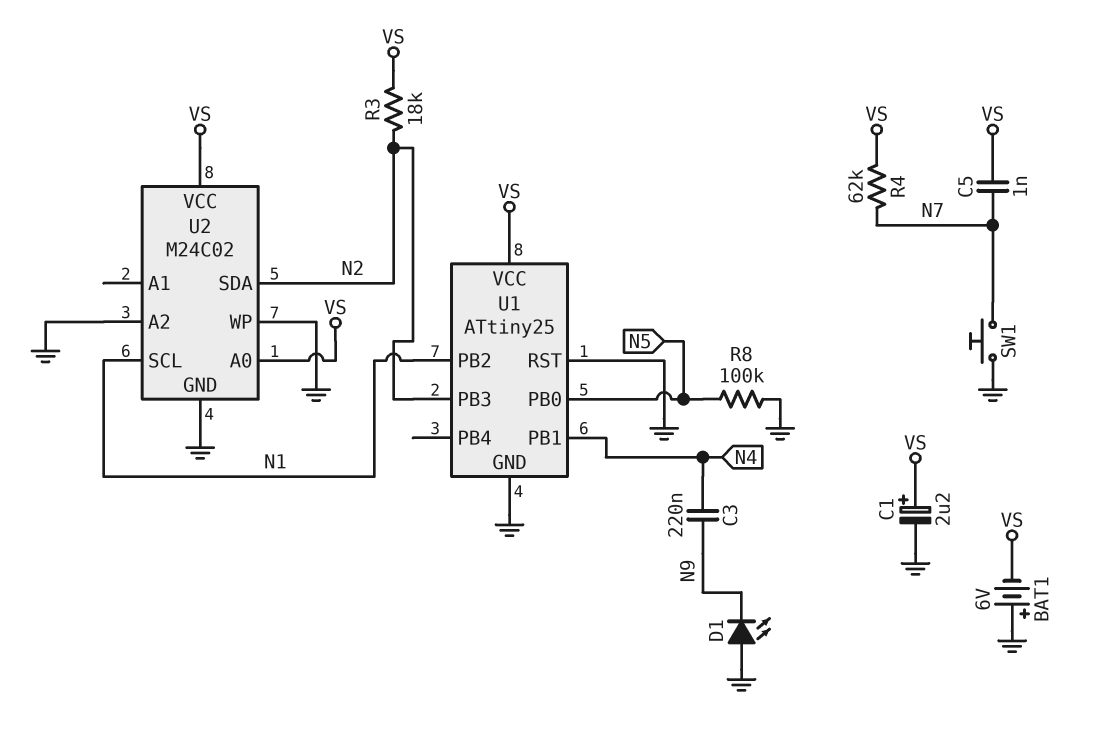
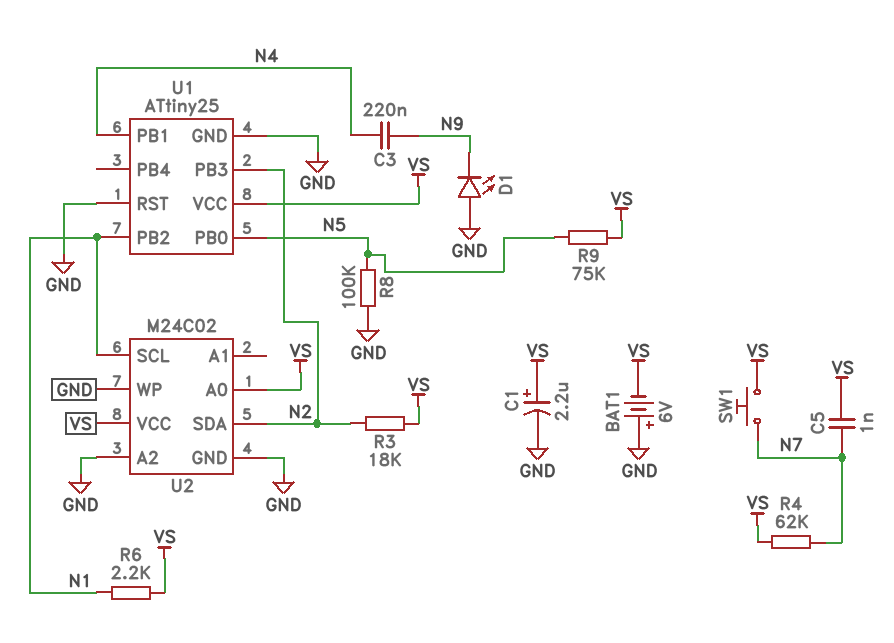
R6: none -> 2.2k (N1, VS)
R9: none -> 75k (N5, VS)
SW1: button (GND, N7) -> button (N7, VS)

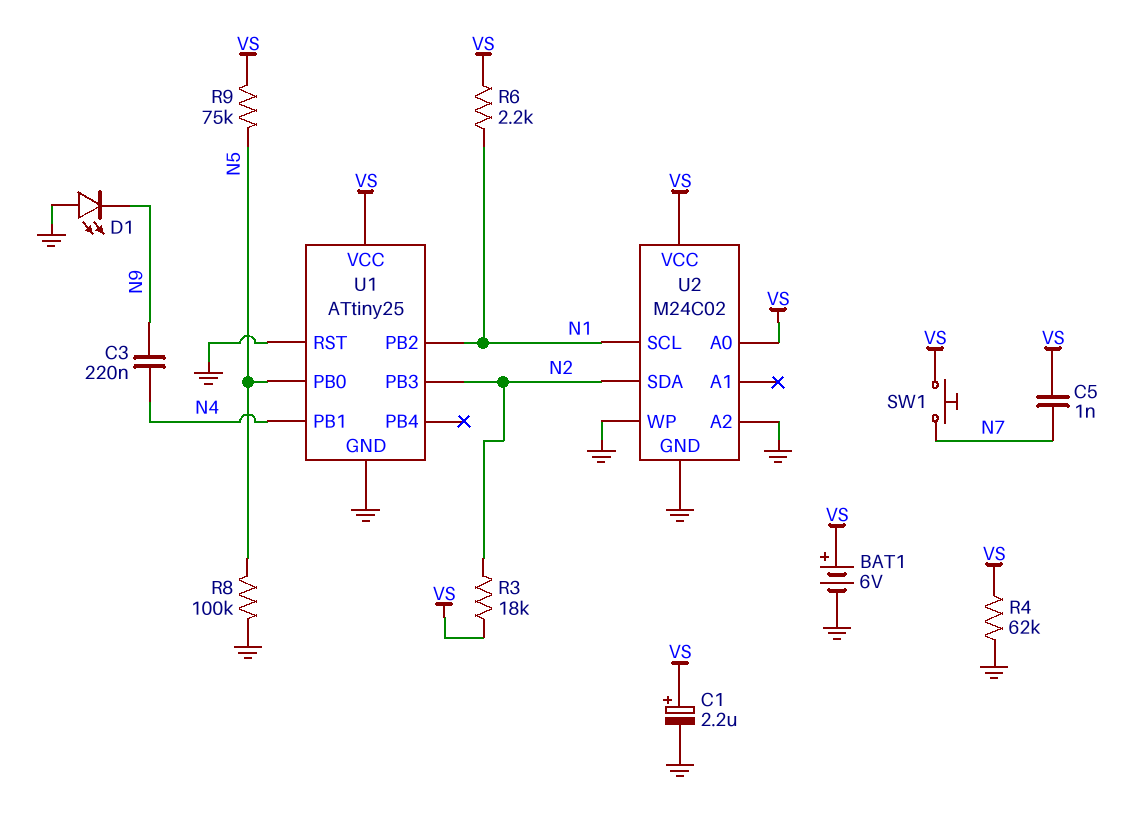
BAT1: 6V (plus GND, minus VS) -> 6V (plus VS, minus GND)
R4: 62k (N7, VS) -> 62k (GND, VS)

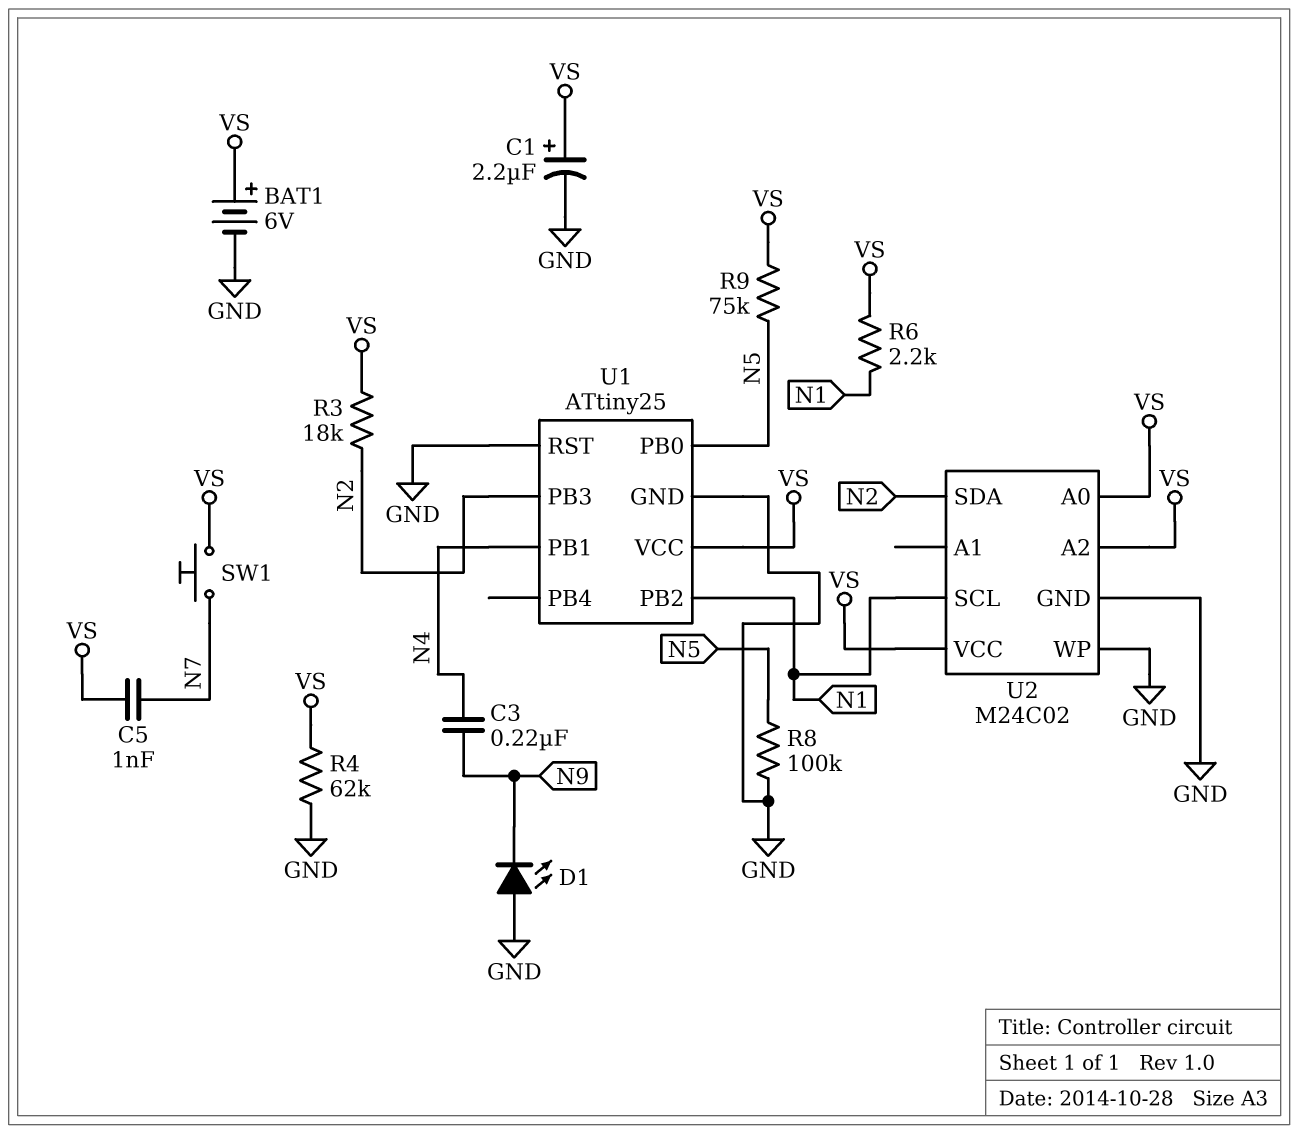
U2 pin A2: GND -> VS

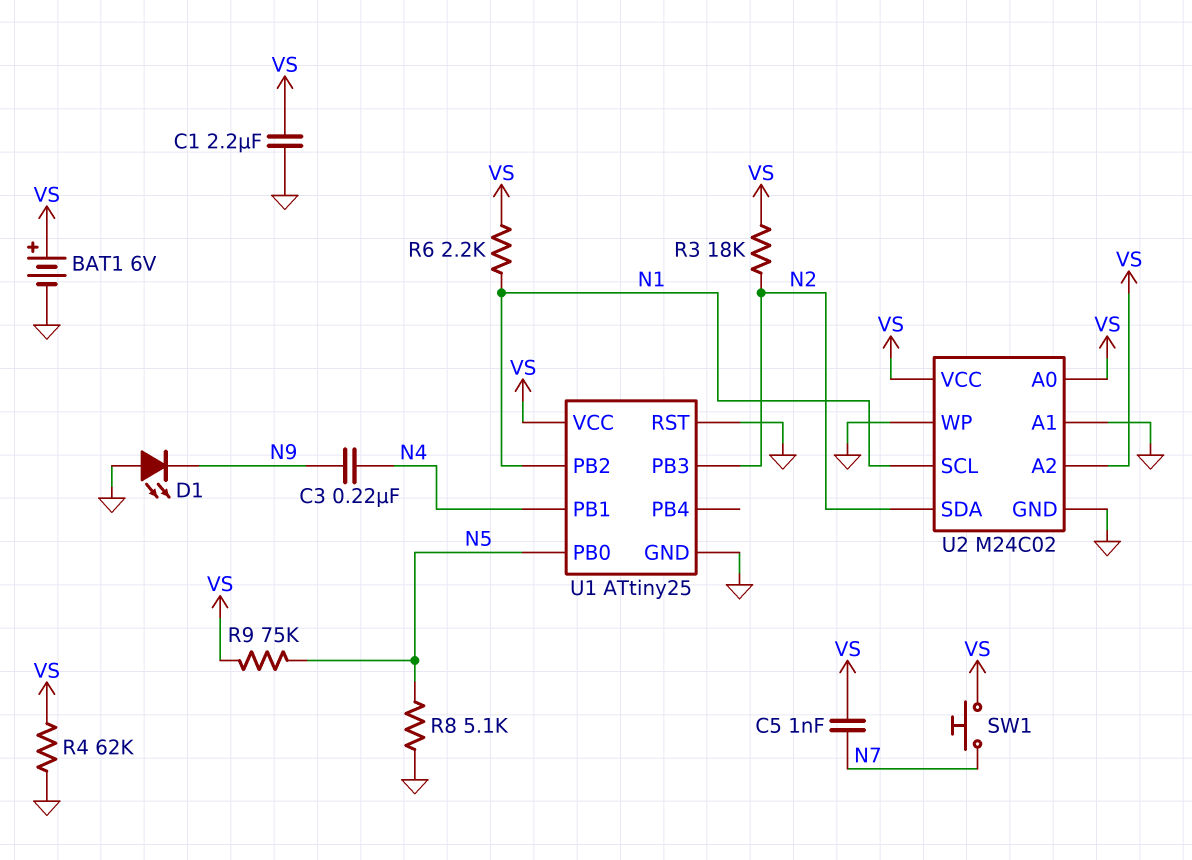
C1: 2.2uF (plus VS, minus GND) -> 2.2uF (GND, VS)
R8: 100k (GND, N5) -> 5.1k (GND, N5)
U2 pin A1: none -> GND

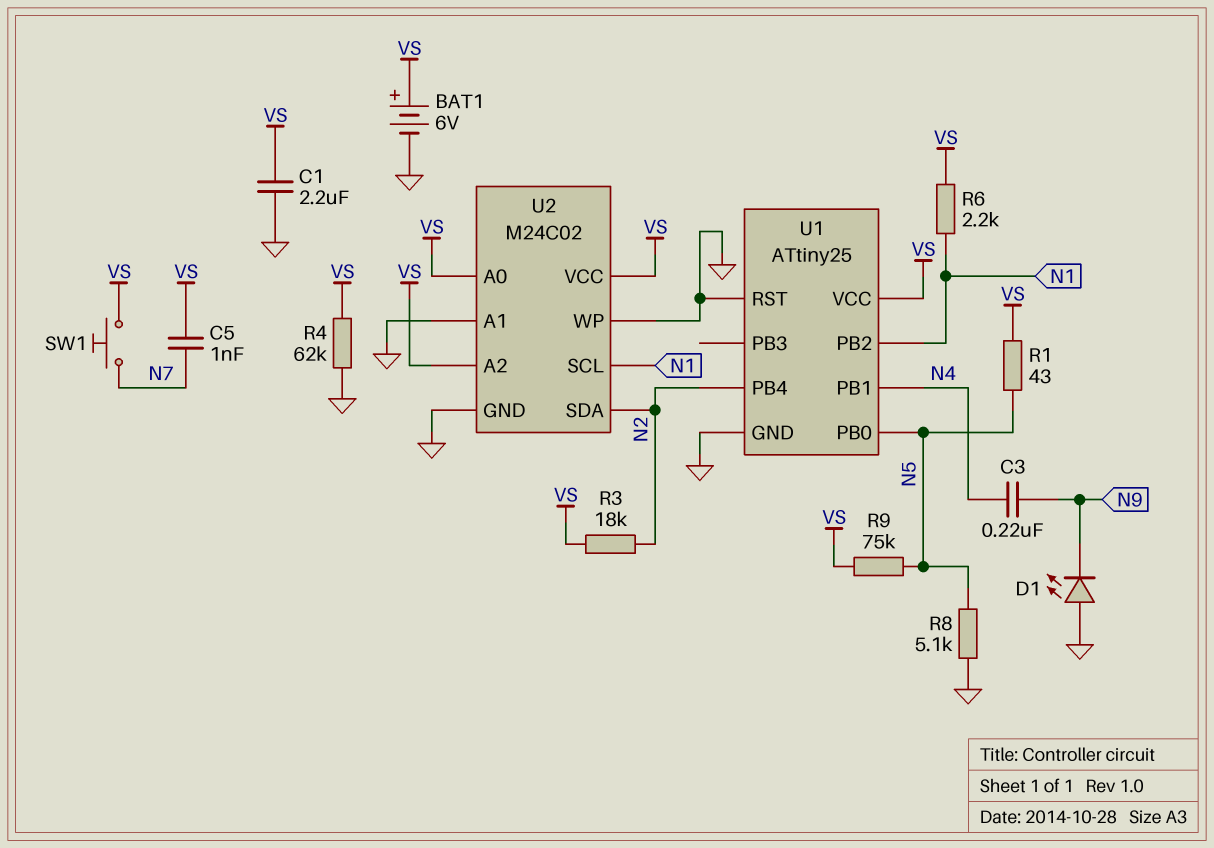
R1: none -> 43 (N5, VS)
U1 pin PB3: N2 -> none
U1 pin PB4: none -> N2

